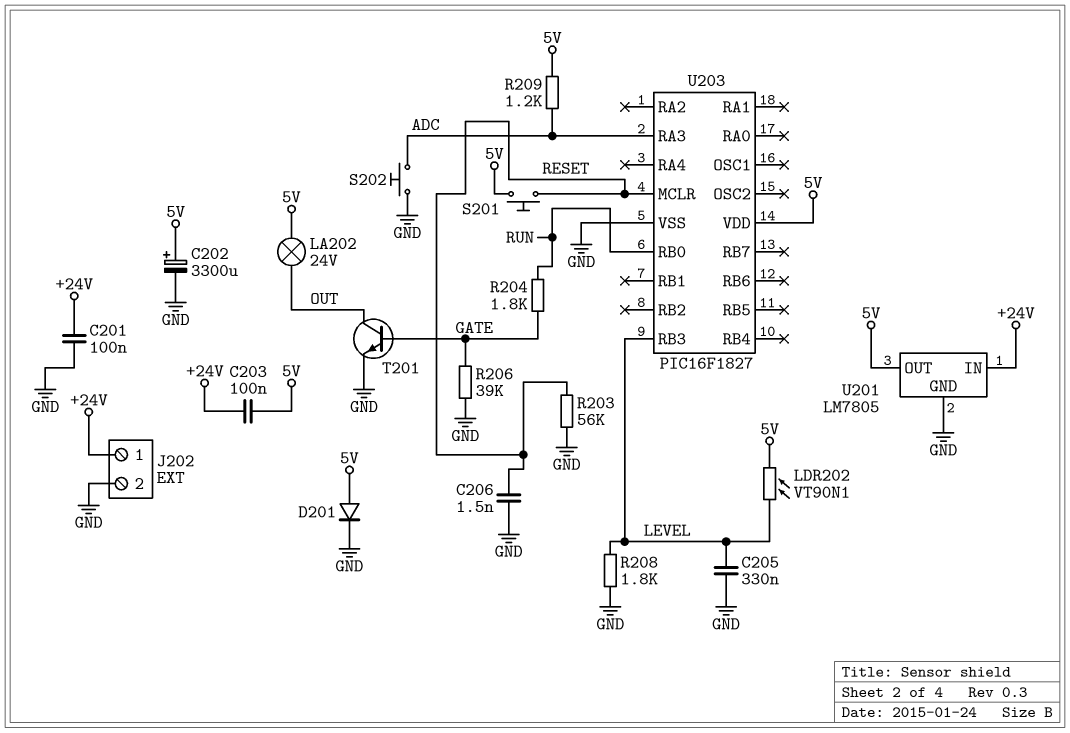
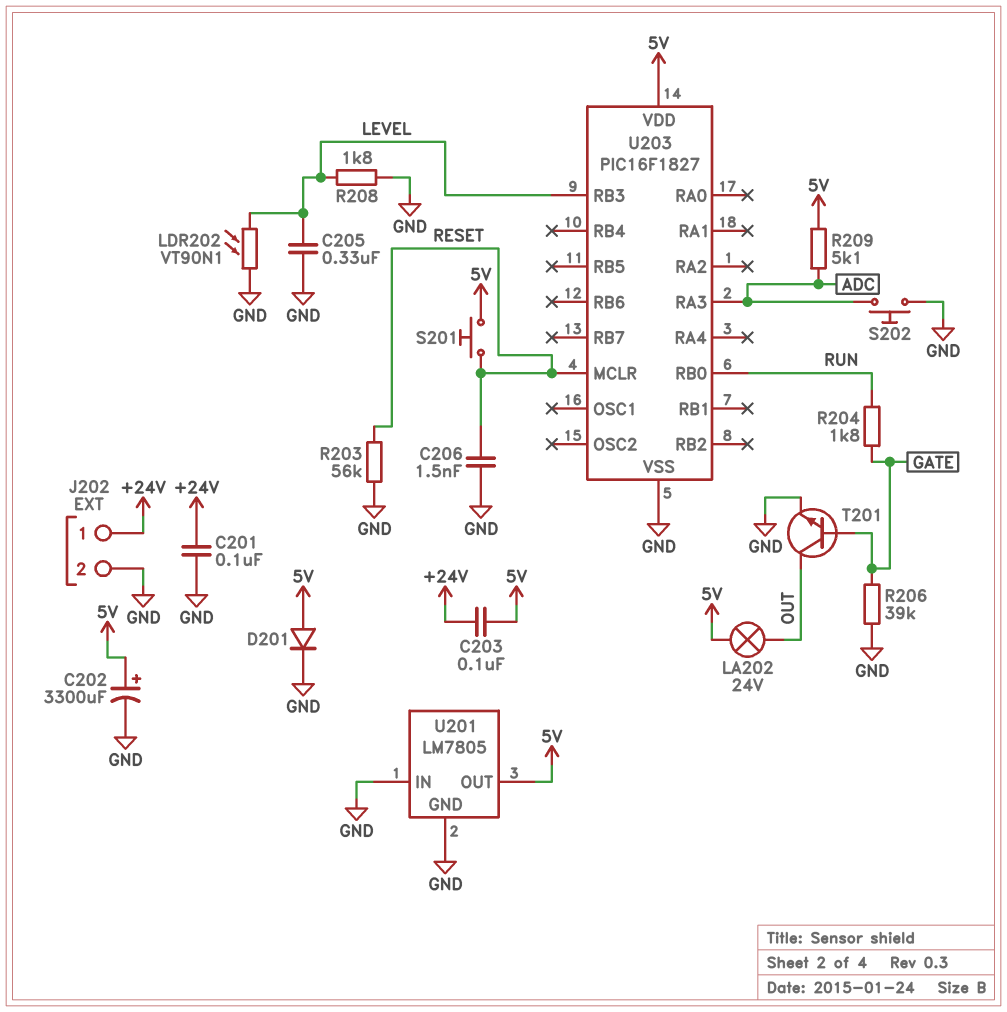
LDR202: VT90N1 (5V, LEVEL) -> VT90N1 (GND, LEVEL)
R209: 1.2k (5V, ADC) -> 5.1k (5V, ADC)
U201 pin IN: +24V -> GND

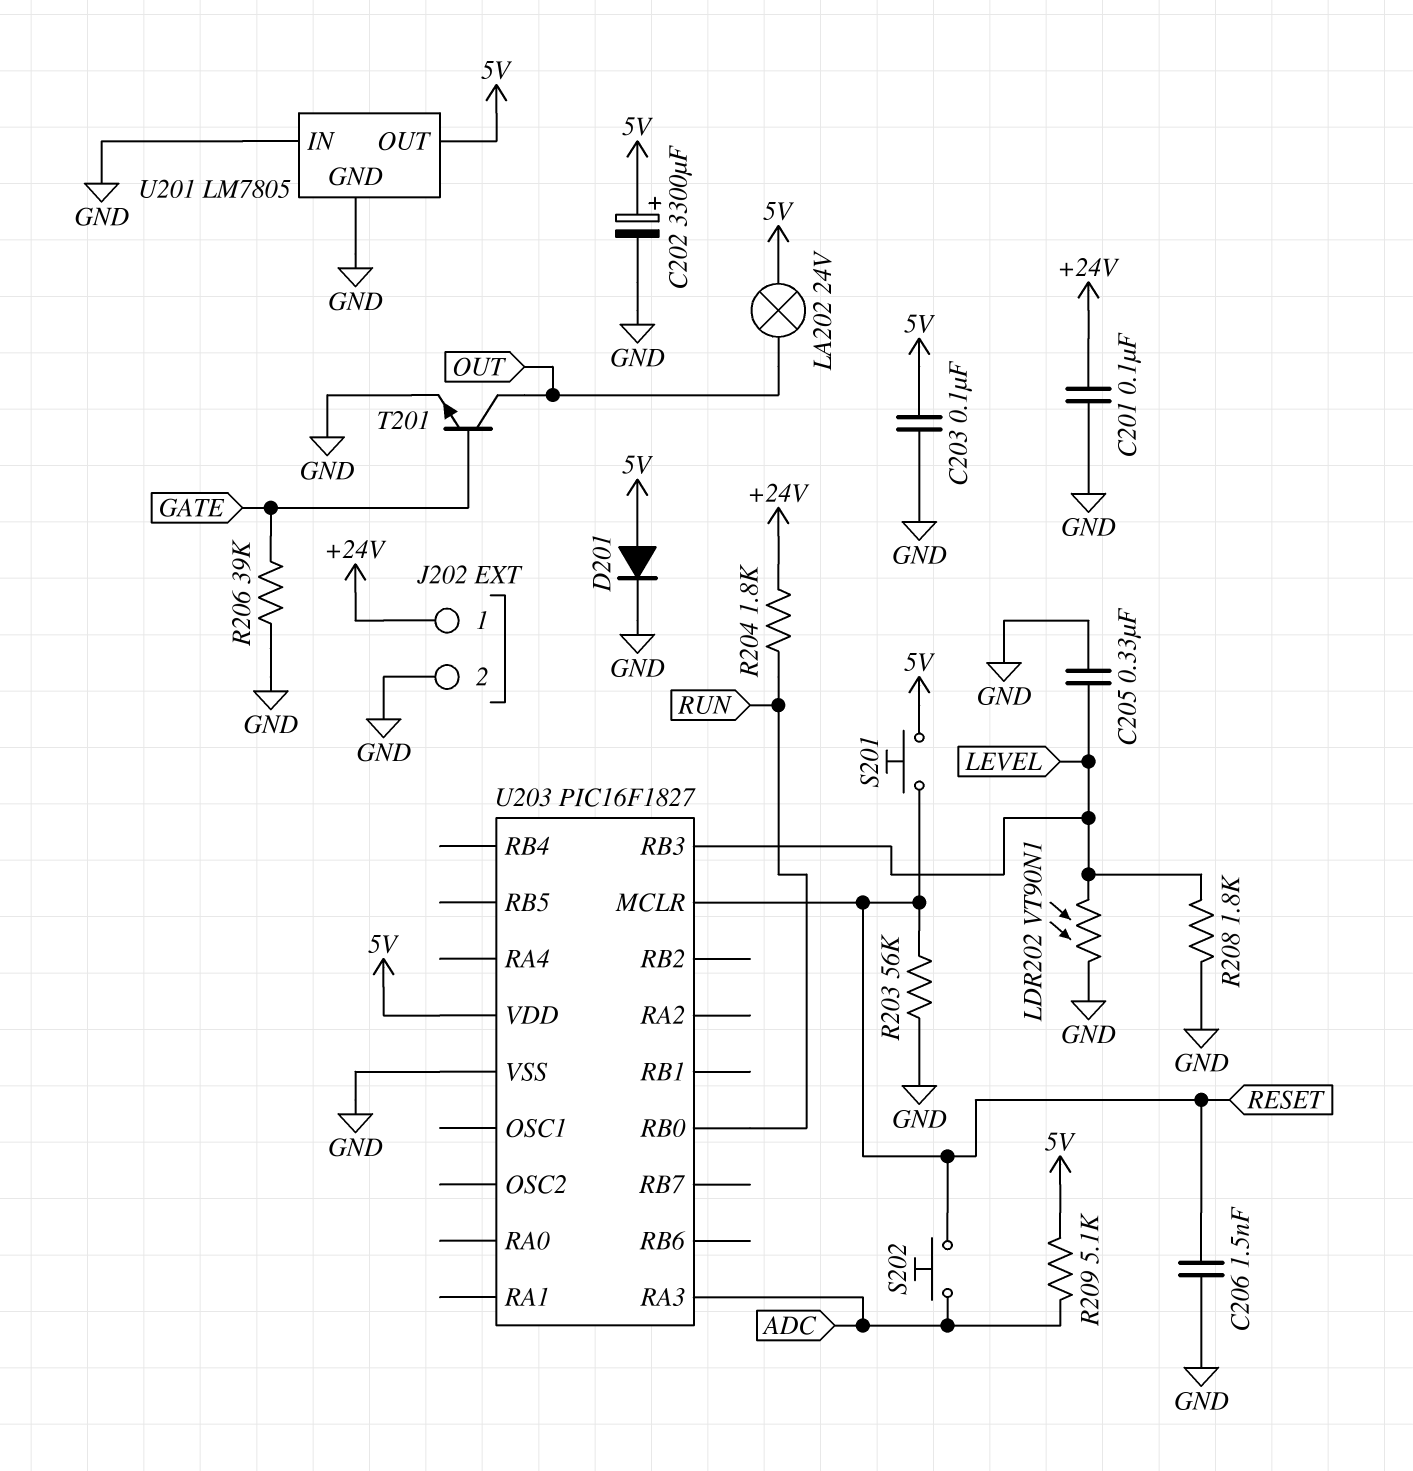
C203: 100nF (+24V, 5V) -> 100nF (5V, GND)
R204: 1.8k (GATE, RUN) -> 1.8k (+24V, RUN)
S202: button (ADC, GND) -> button (ADC, RESET)

